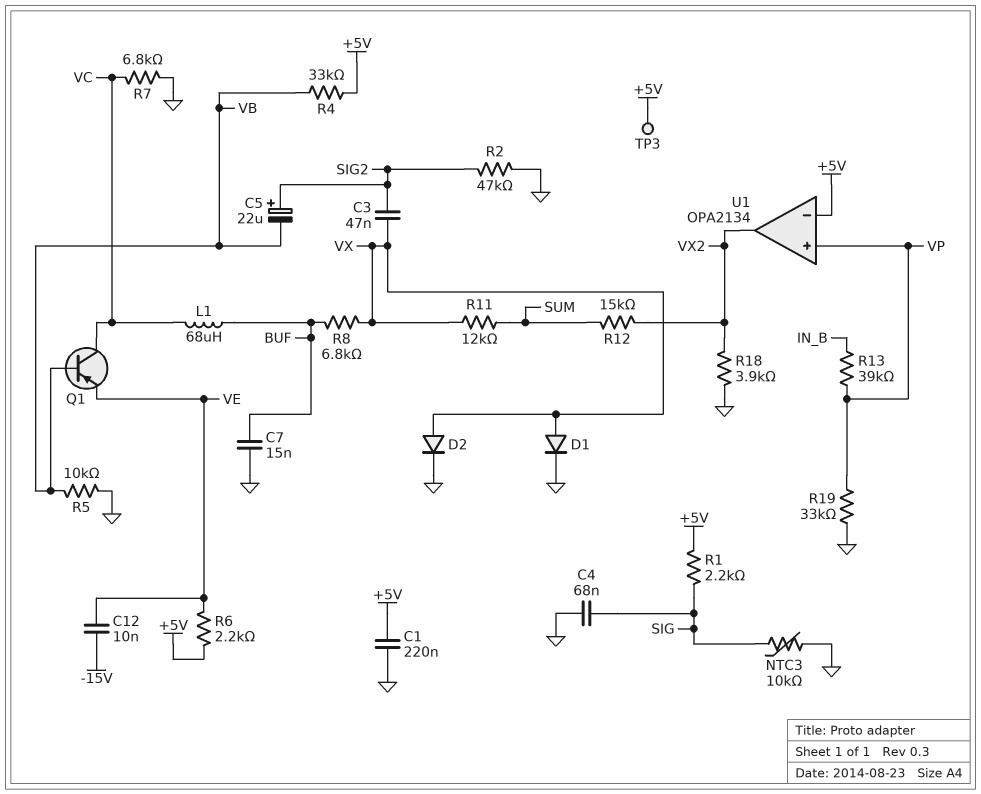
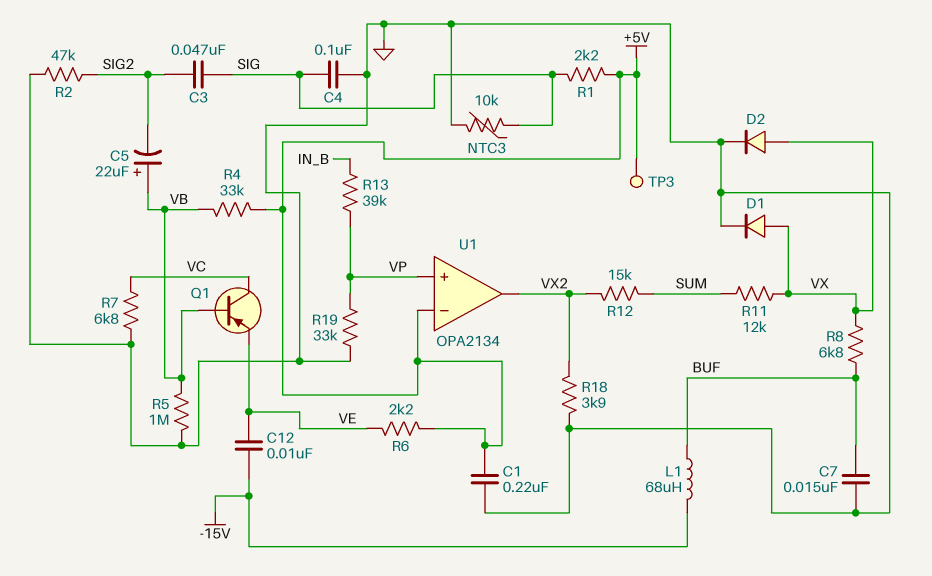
C3: 47nF (SIG2, VX) -> 47nF (SIG, SIG2)
C4: 68nF (GND, SIG) -> 100nF (GND, SIG)
C5: 22uF (plus SIG2, minus VB) -> 22uF (plus VB, minus SIG2)
L1: 68uH (BUF, VC) -> 68uH (-15V, BUF)
R5: 10k (GND, VB) -> 1M (GND, VB)

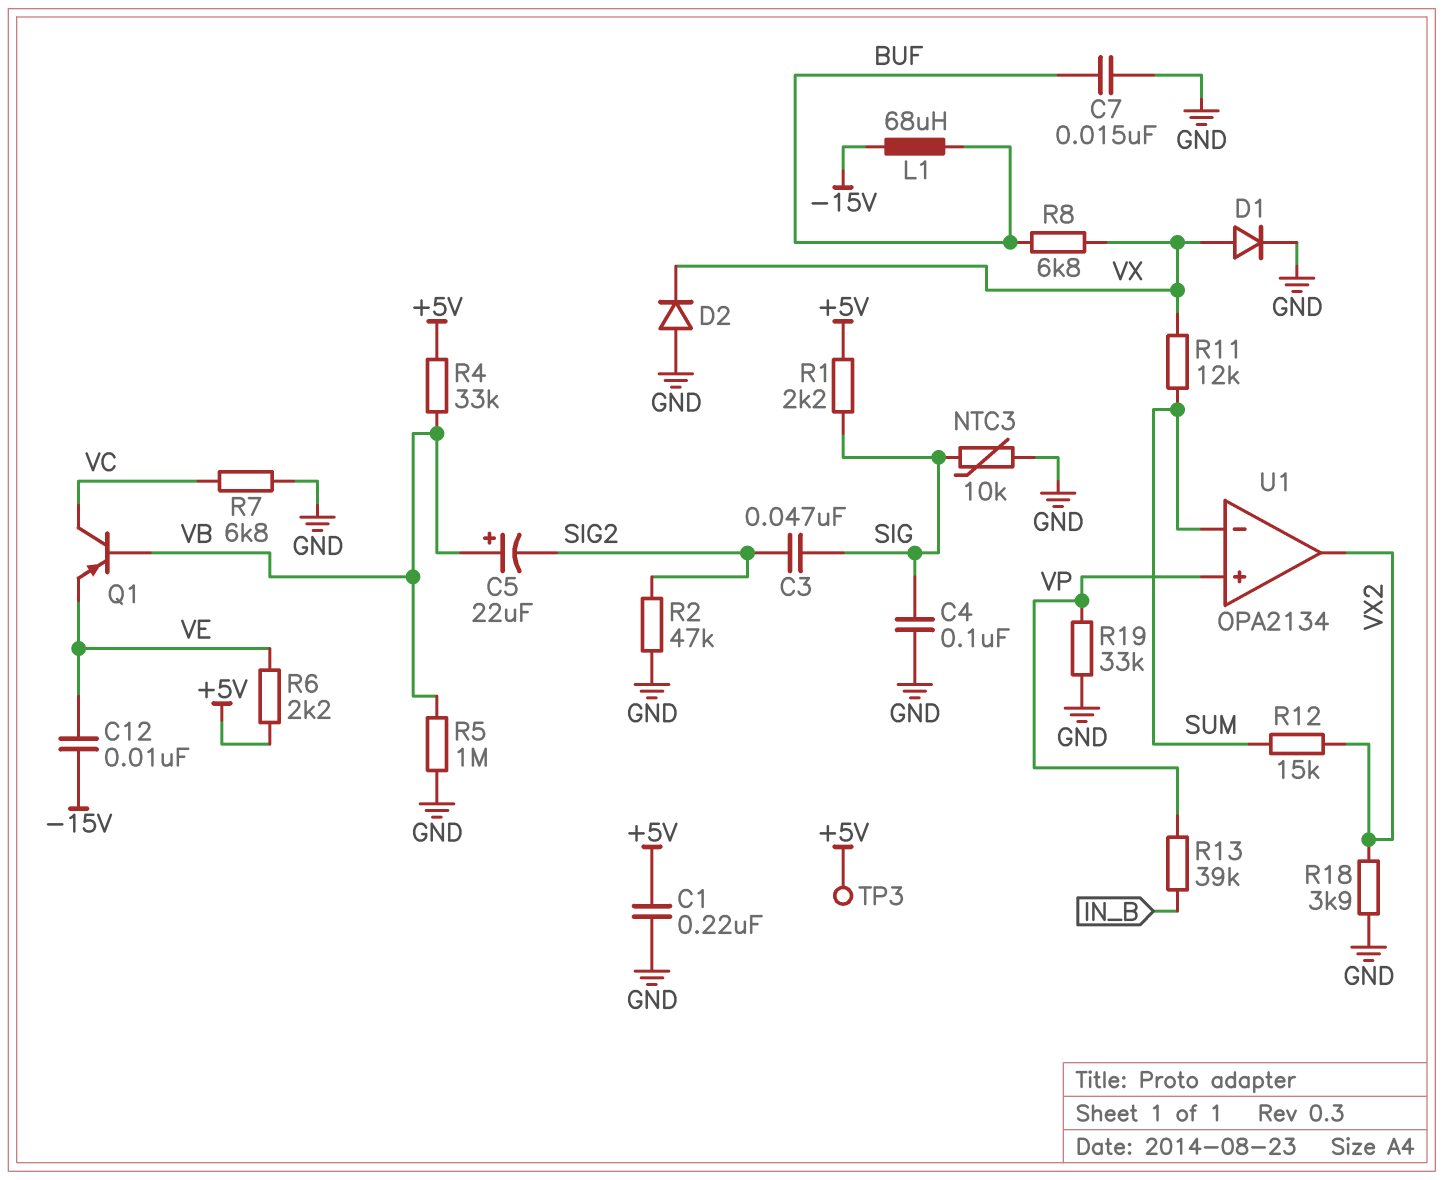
D2: diode (A VX, K GND) -> diode (A GND, K VX)
U1 pin in-: +5V -> SUM

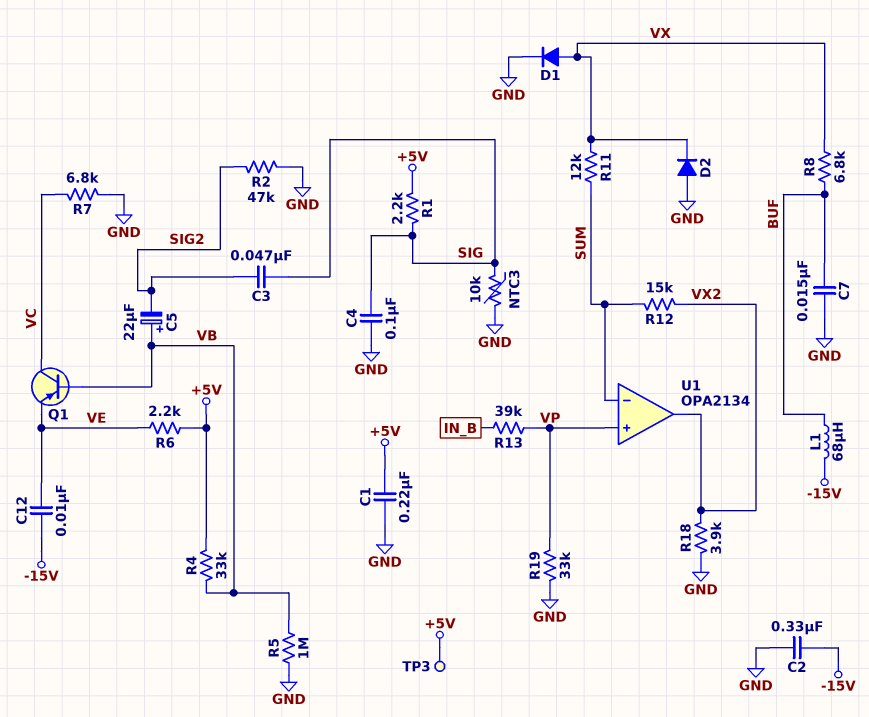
C2: none -> 330nF (-15V, GND)

